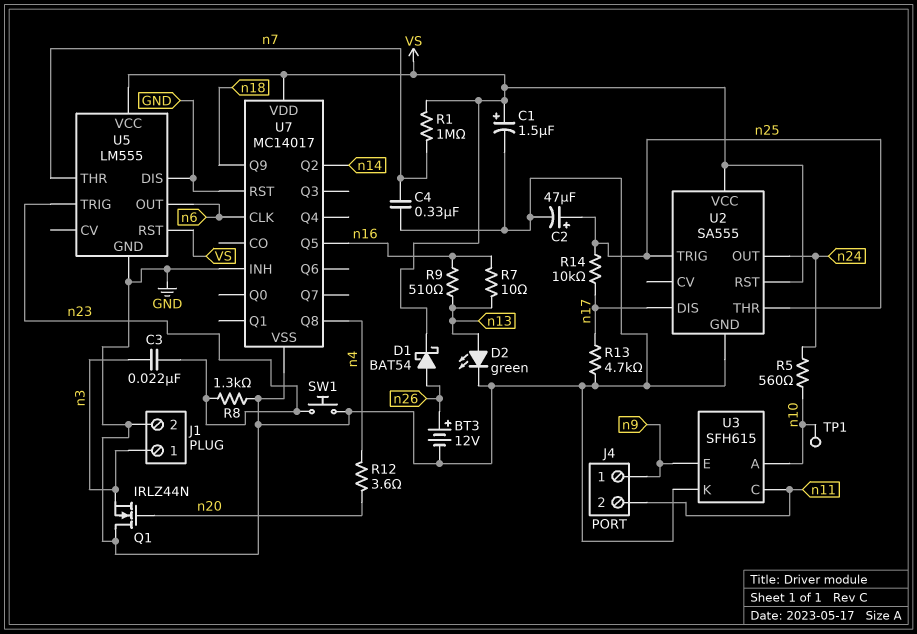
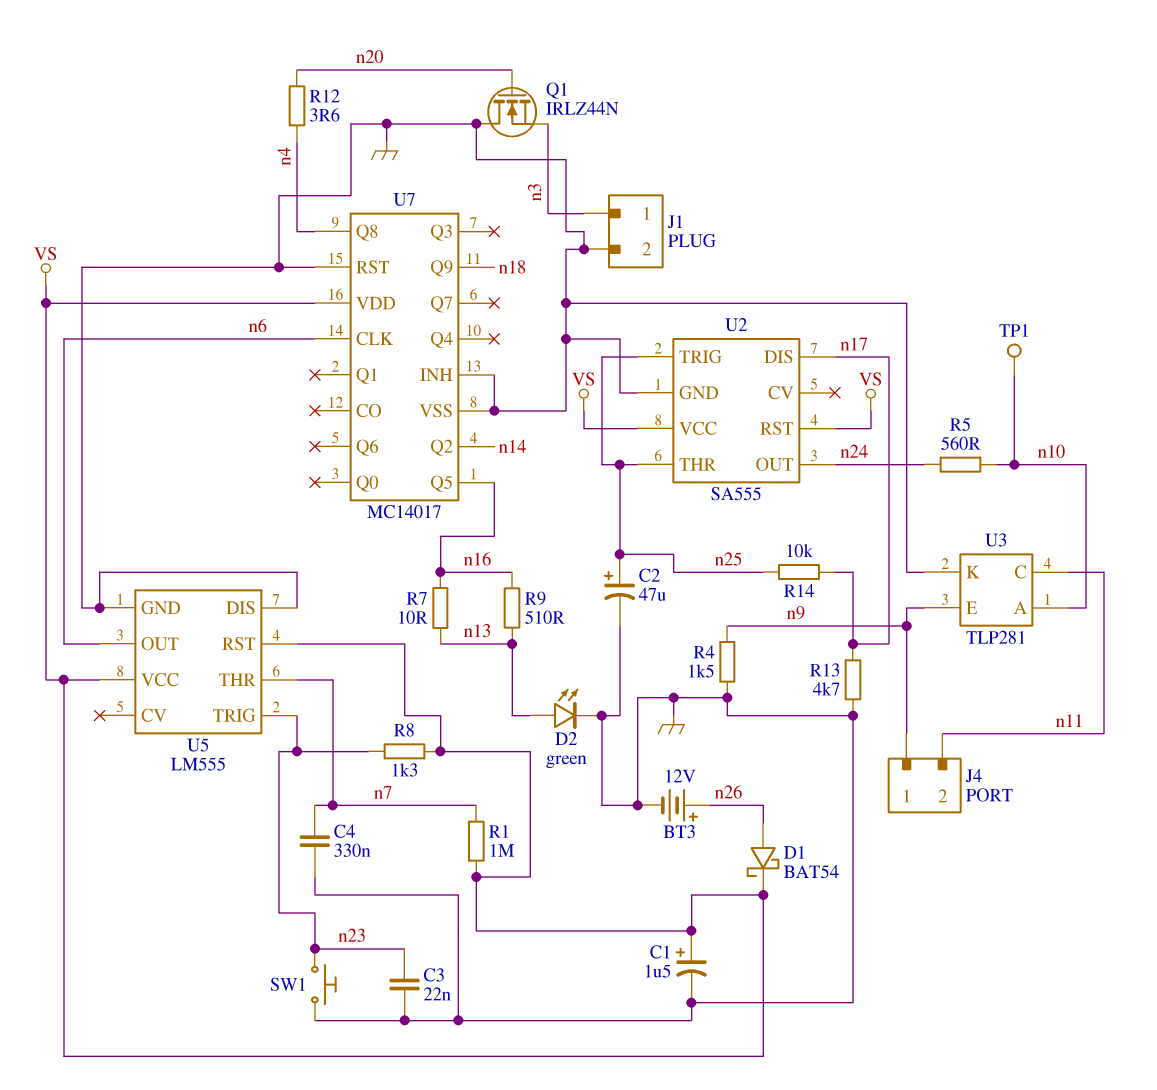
C3: 22nF (n3, n23) -> 22nF (GND, n23)
R4: none -> 1.5k (GND, n9)
R8: 1.3k (GND, n23) -> 1.3k (VS, n23)
U3: SFH615 -> TLP281

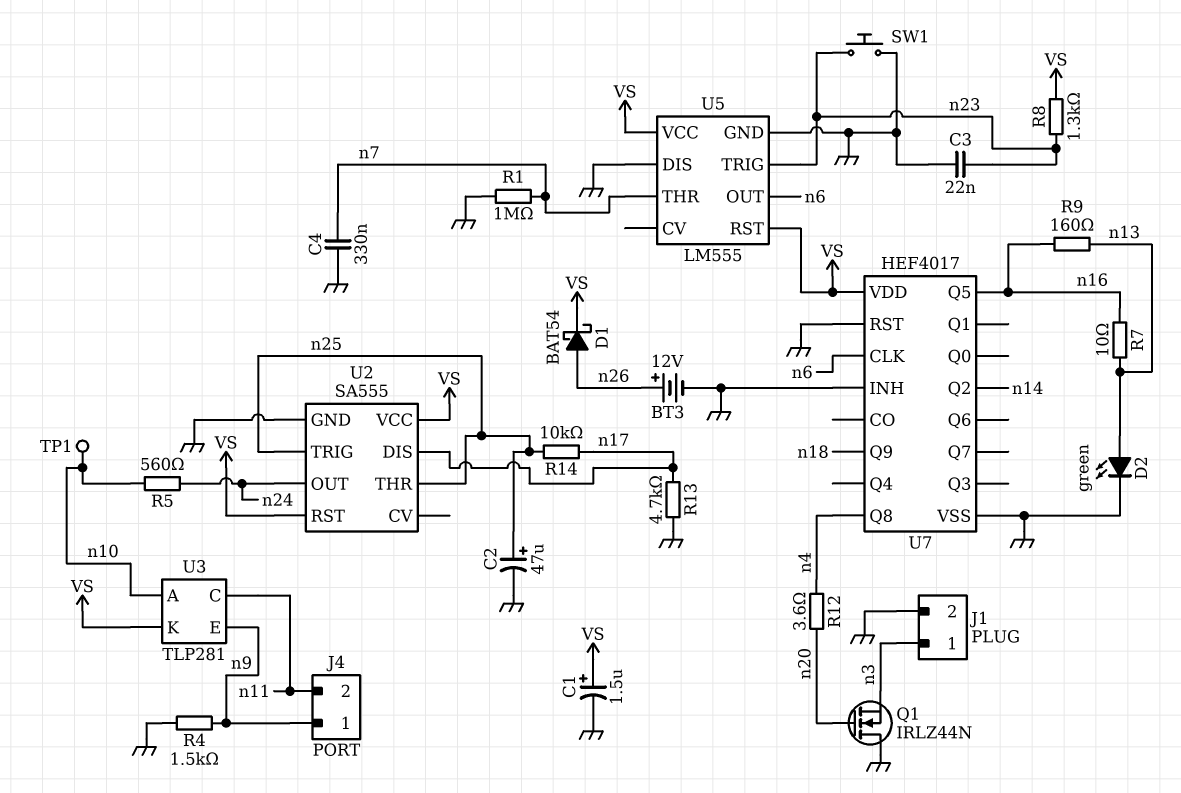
R1: 1M (VS, n7) -> 1M (GND, n7)
R9: 510 (n13, n16) -> 160 (n13, n16)
U3 pin K: GND -> VS
U7: MC14017 -> HEF4017

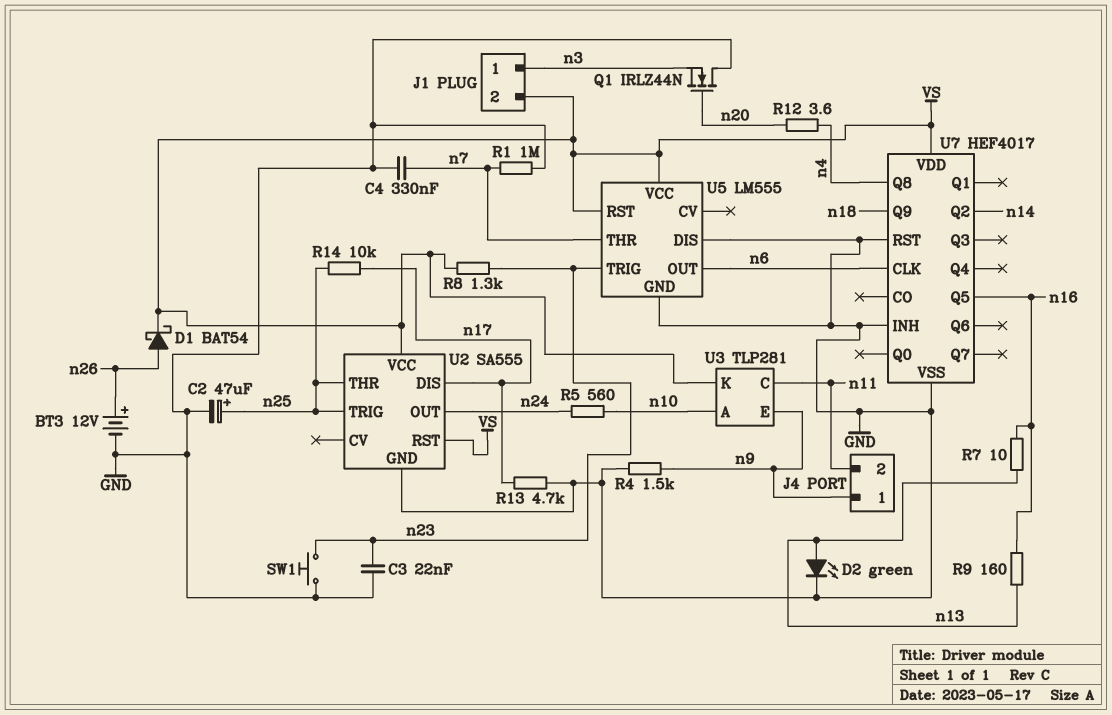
C1: 1.5uF (plus VS, minus GND) -> none
J1 pin 2: GND -> VS
TP1: test point (n10) -> none

